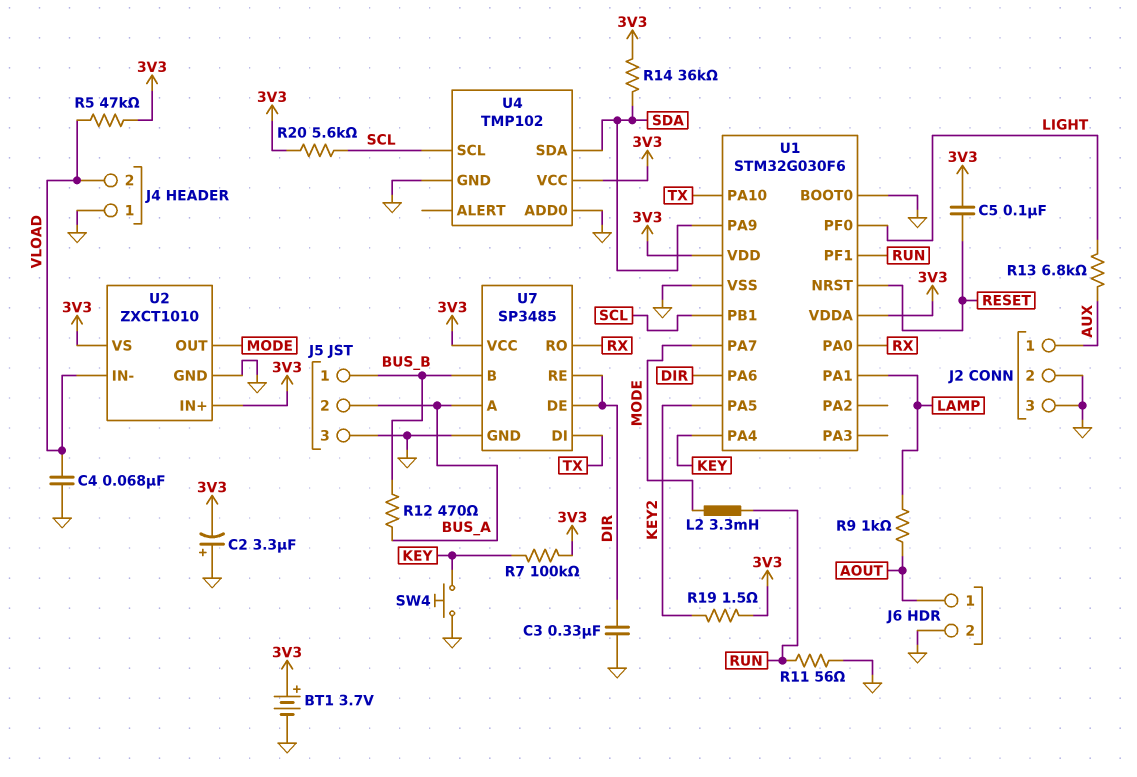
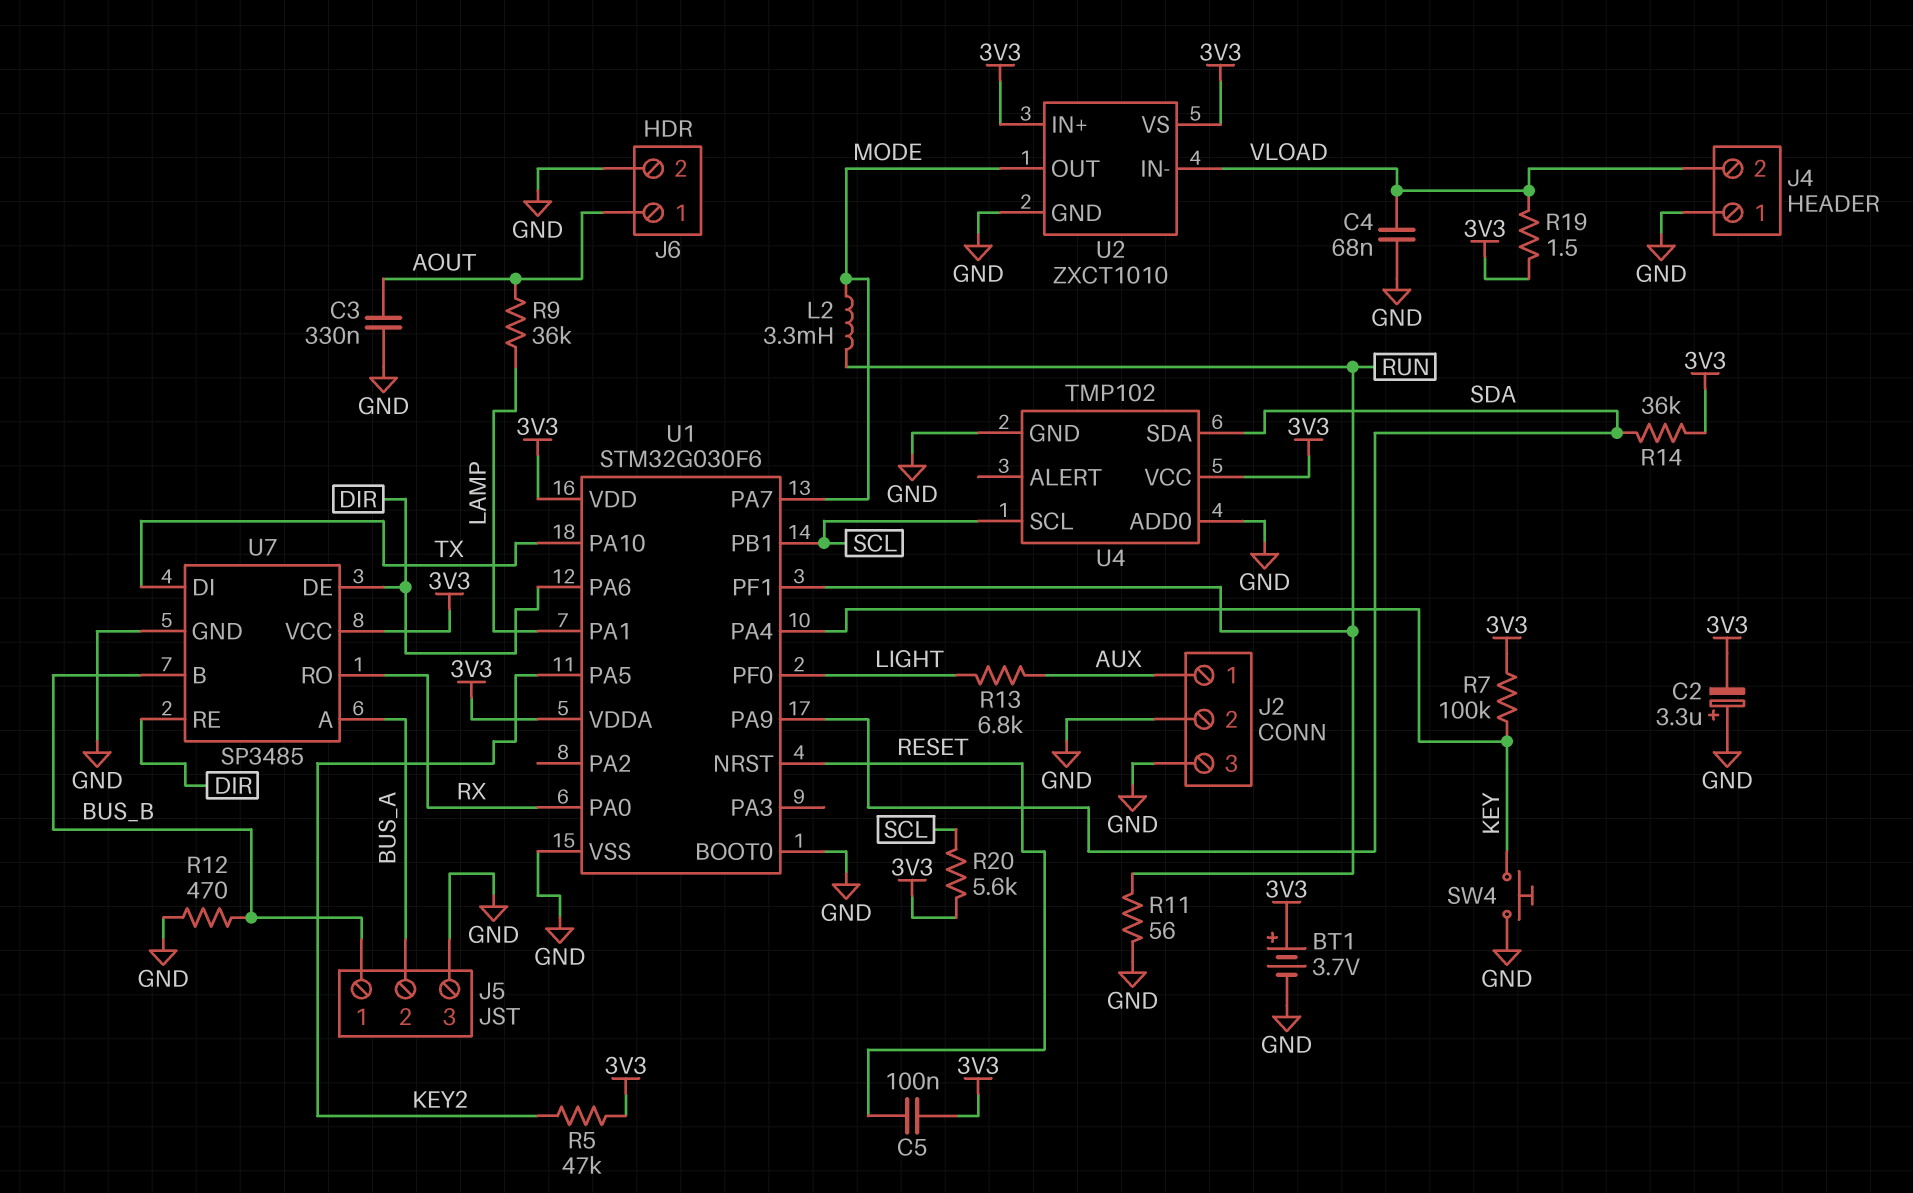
C3: 330nF (DIR, GND) -> 330nF (AOUT, GND)
R5: 47k (3V3, VLOAD) -> 47k (3V3, KEY2)
R9: 1k (AOUT, LAMP) -> 36k (AOUT, LAMP)
R12: 470 (BUS_A, BUS_B) -> 470 (BUS_B, GND)
R19: 1.5 (3V3, KEY2) -> 1.5 (3V3, VLOAD)

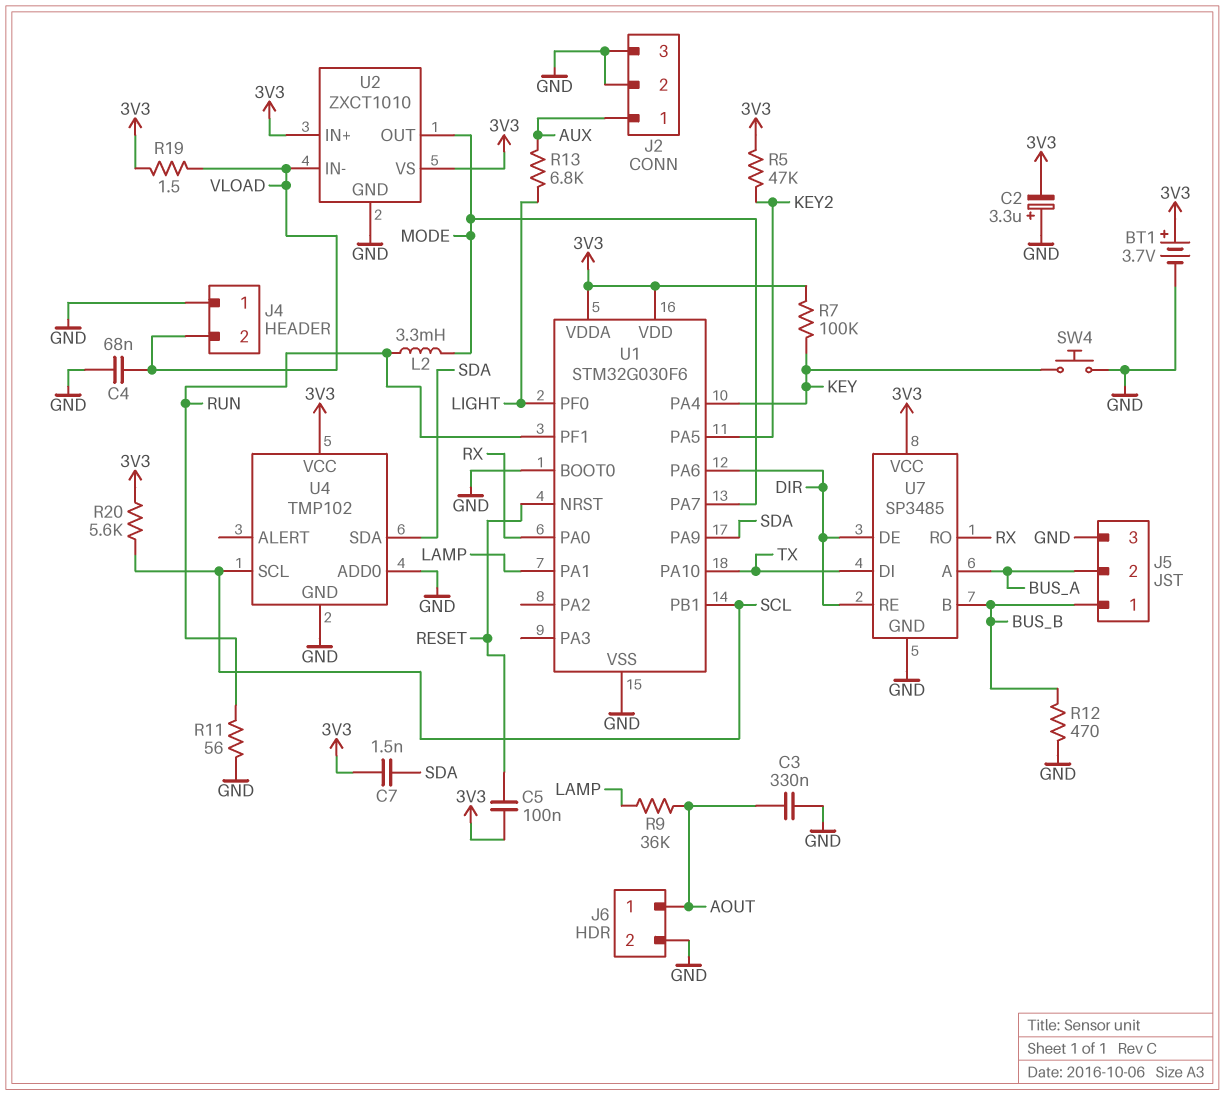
C7: none -> 1.5nF (3V3, SDA)
R14: 36k (3V3, SDA) -> none

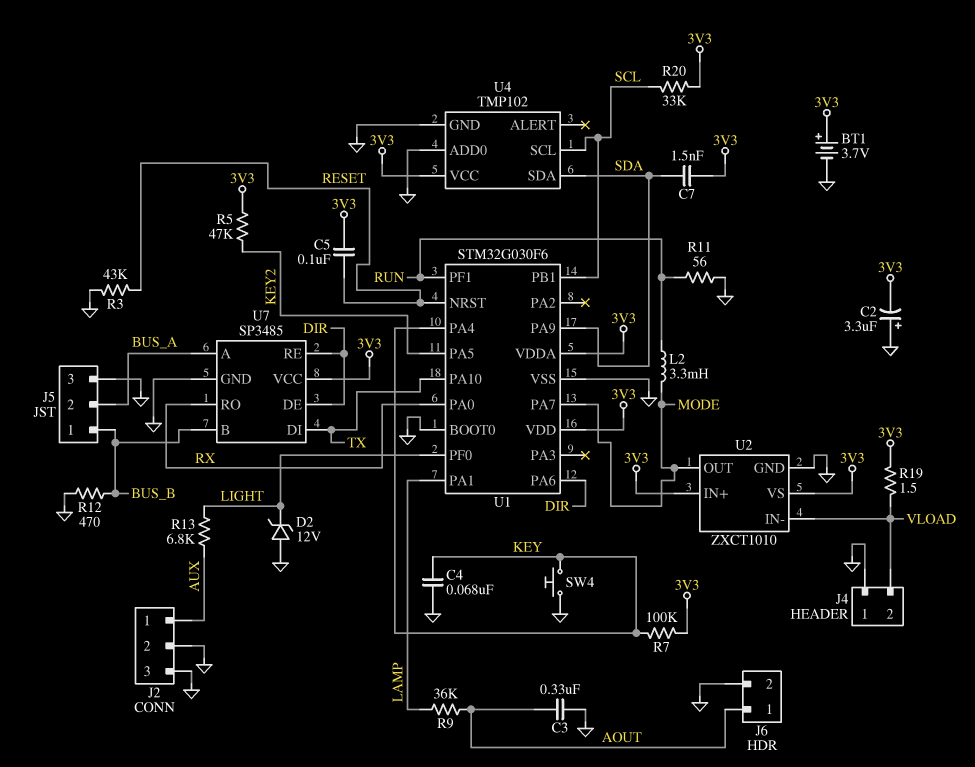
C4: 68nF (GND, VLOAD) -> 68nF (GND, KEY)
D2: none -> zener 12V (A GND, K LIGHT)
R3: none -> 43k (GND, RESET)
R20: 5.6k (3V3, SCL) -> 33k (3V3, SCL)

